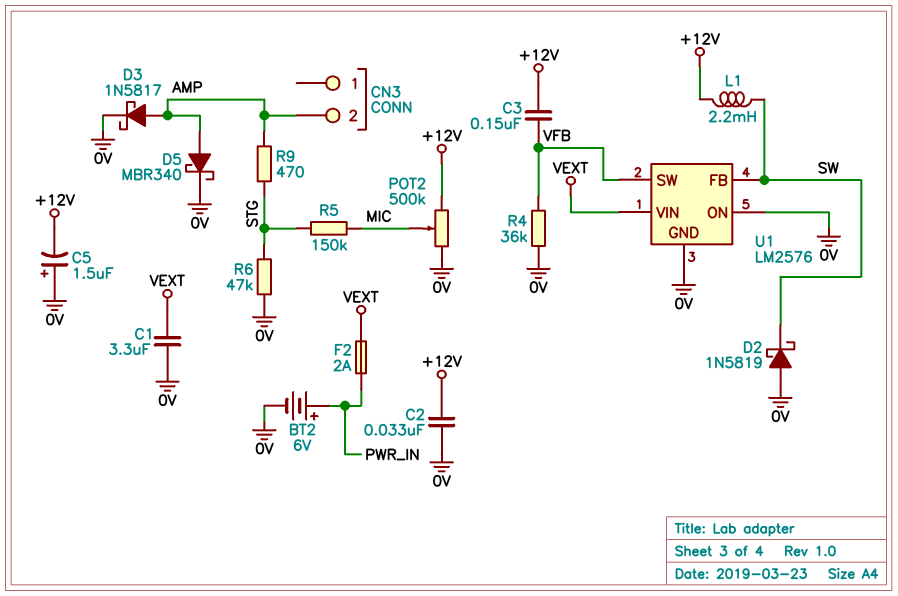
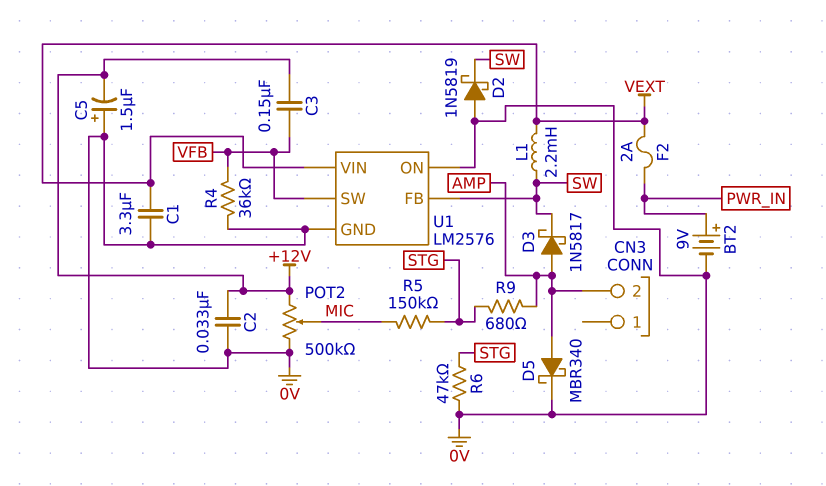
BT2: 6V (plus PWR_IN, minus 0V) -> 9V (plus PWR_IN, minus 0V)
D3: schottky 1N5817 (A AMP, K 0V) -> schottky 1N5817 (A AMP, K SW)
L1: 2.2mH (+12V, SW) -> 2.2mH (SW, VEXT)
R9: 470 (AMP, STG) -> 680 (AMP, STG)

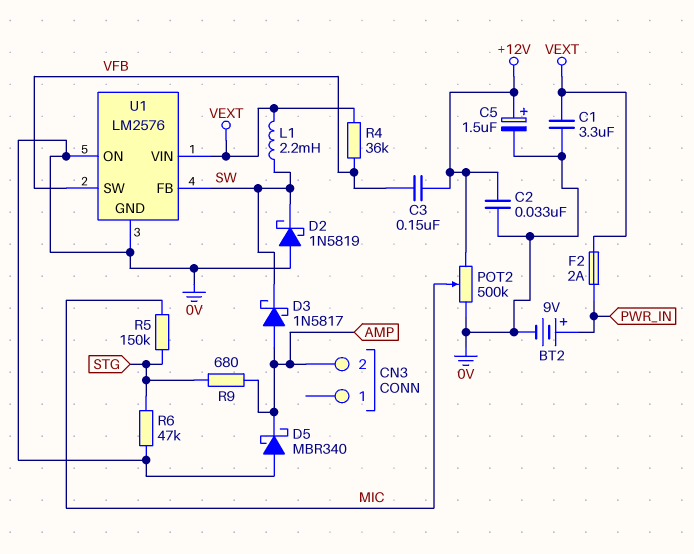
C5: 1.5uF (plus 0V, minus +12V) -> 1.5uF (plus +12V, minus 0V)
D5: schottky MBR340 (A AMP, K 0V) -> schottky MBR340 (A 0V, K AMP)
R4: 36k (0V, VFB) -> 36k (VEXT, VFB)

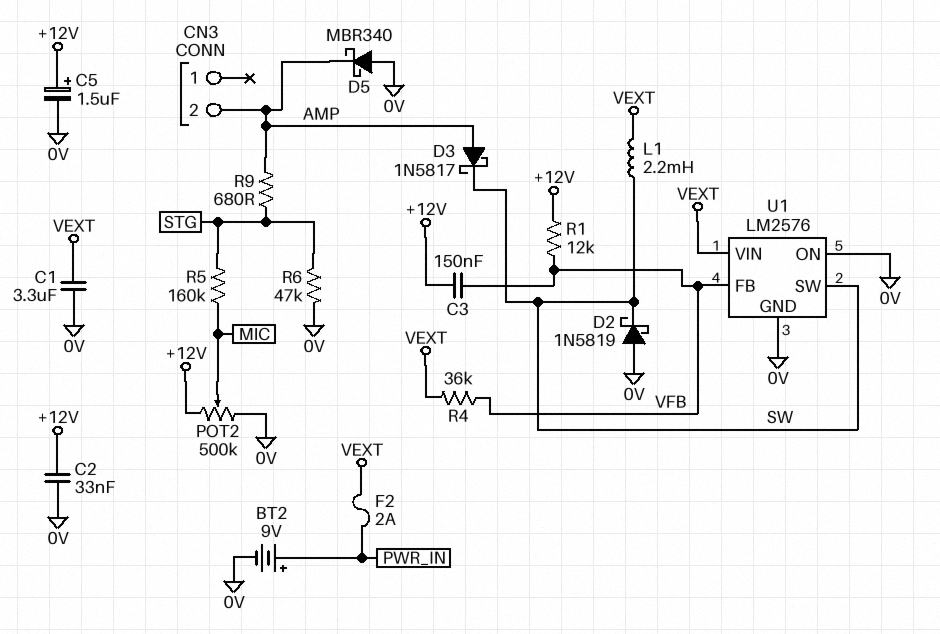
R1: none -> 12k (+12V, VFB)
R5: 150k (MIC, STG) -> 160k (MIC, STG)
U1 pin FB: SW -> VFB
U1 pin SW: VFB -> SW

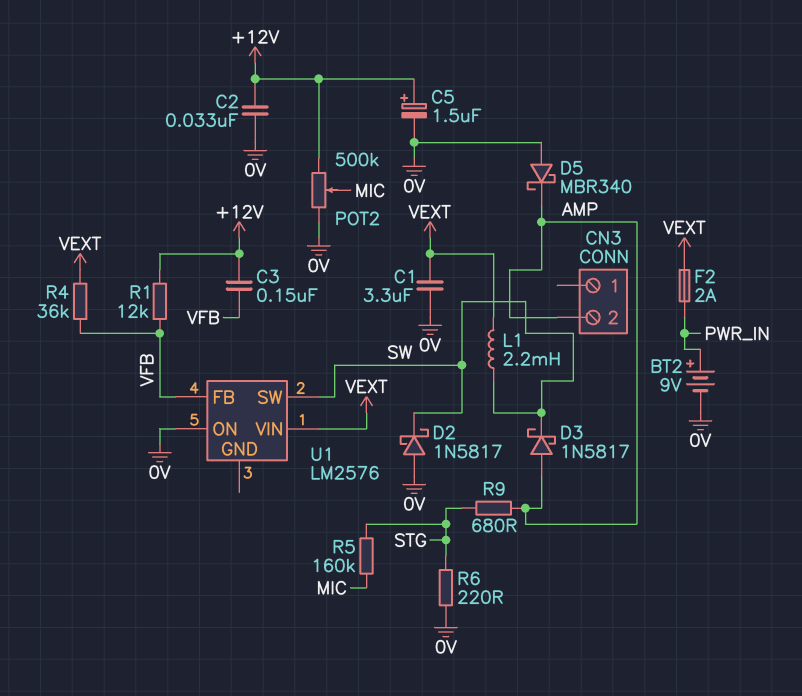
D2: schottky 1N5819 (A 0V, K SW) -> schottky 1N5817 (A 0V, K SW)
R6: 47k (0V, STG) -> 220 (0V, STG)
U1 pin GND: 0V -> none

